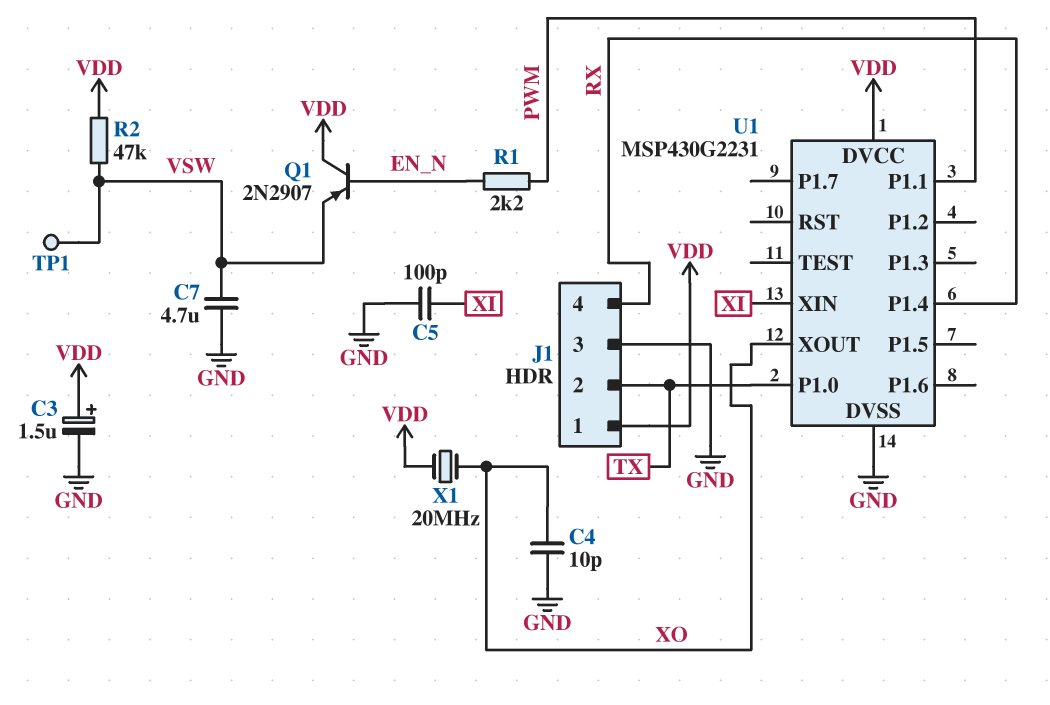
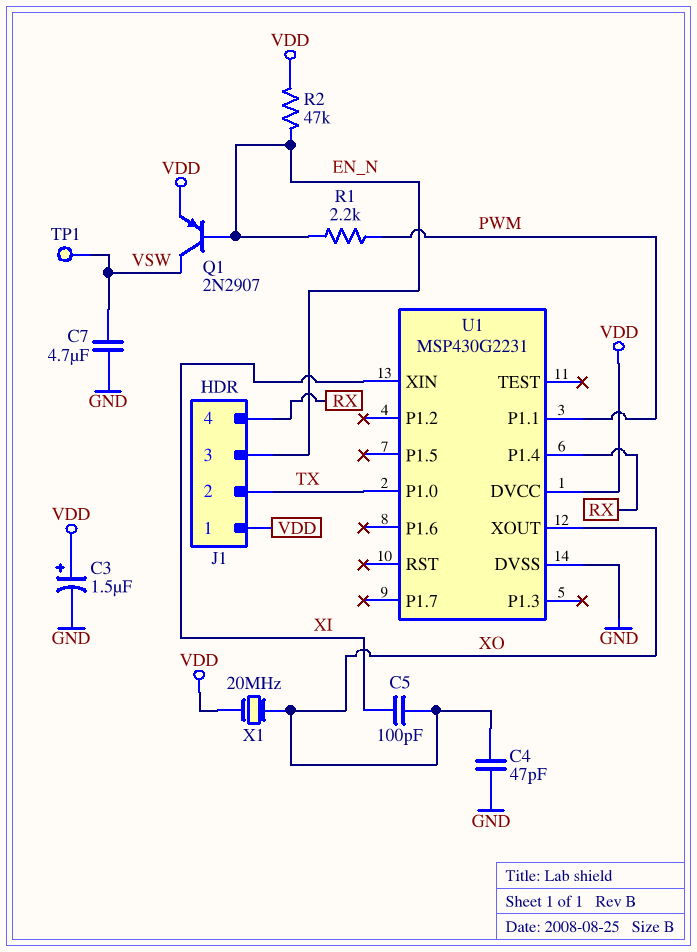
C4: 10pF (GND, XO) -> 47pF (GND, XO)
C5: 100pF (GND, XI) -> 100pF (XI, XO)
J1 pin 3: GND -> EN_N
Q1: PNP 2N2907 (B EN_N, C VDD, E VSW) -> PNP 2N2907 (B EN_N, C VSW, E VDD)
R2: 47k (VDD, VSW) -> 47k (EN_N, VDD)

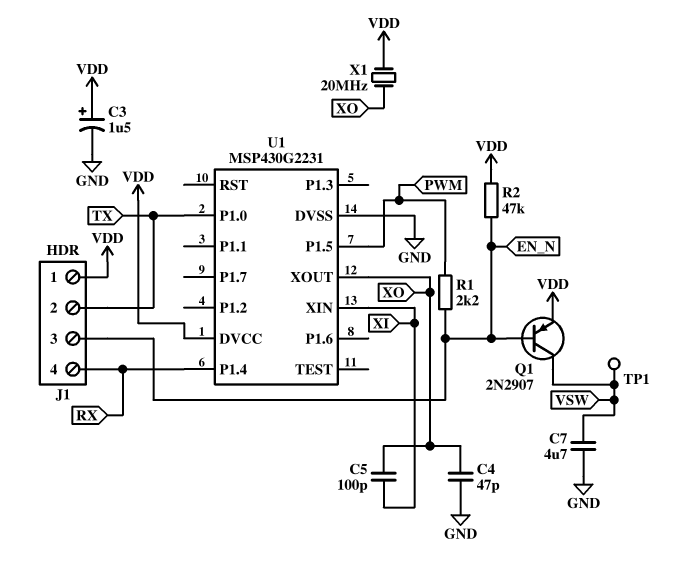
U1 pin P1.1: PWM -> none
U1 pin P1.5: none -> PWM

